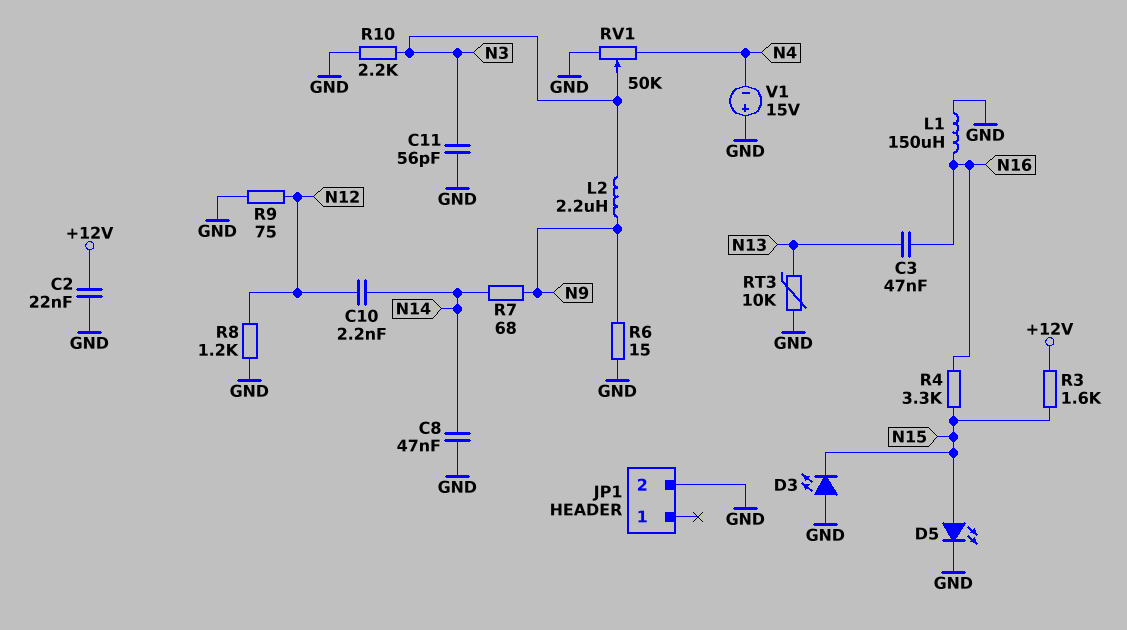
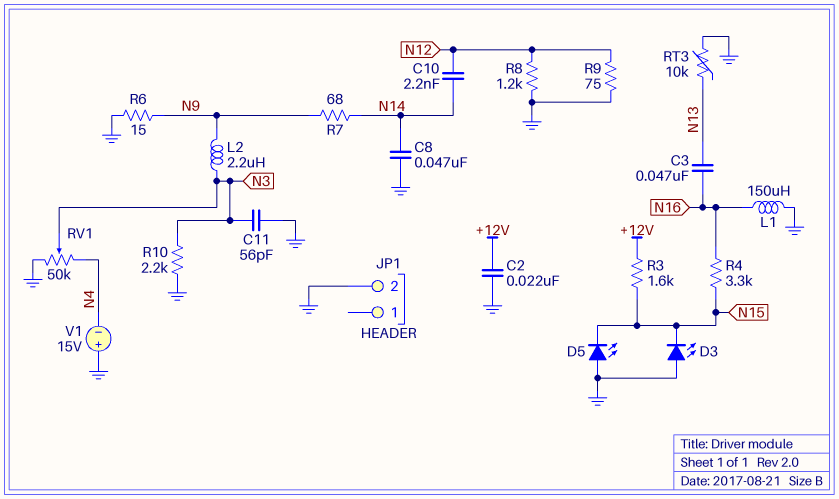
D5: LED (A N15, K GND) -> LED (A GND, K N15)

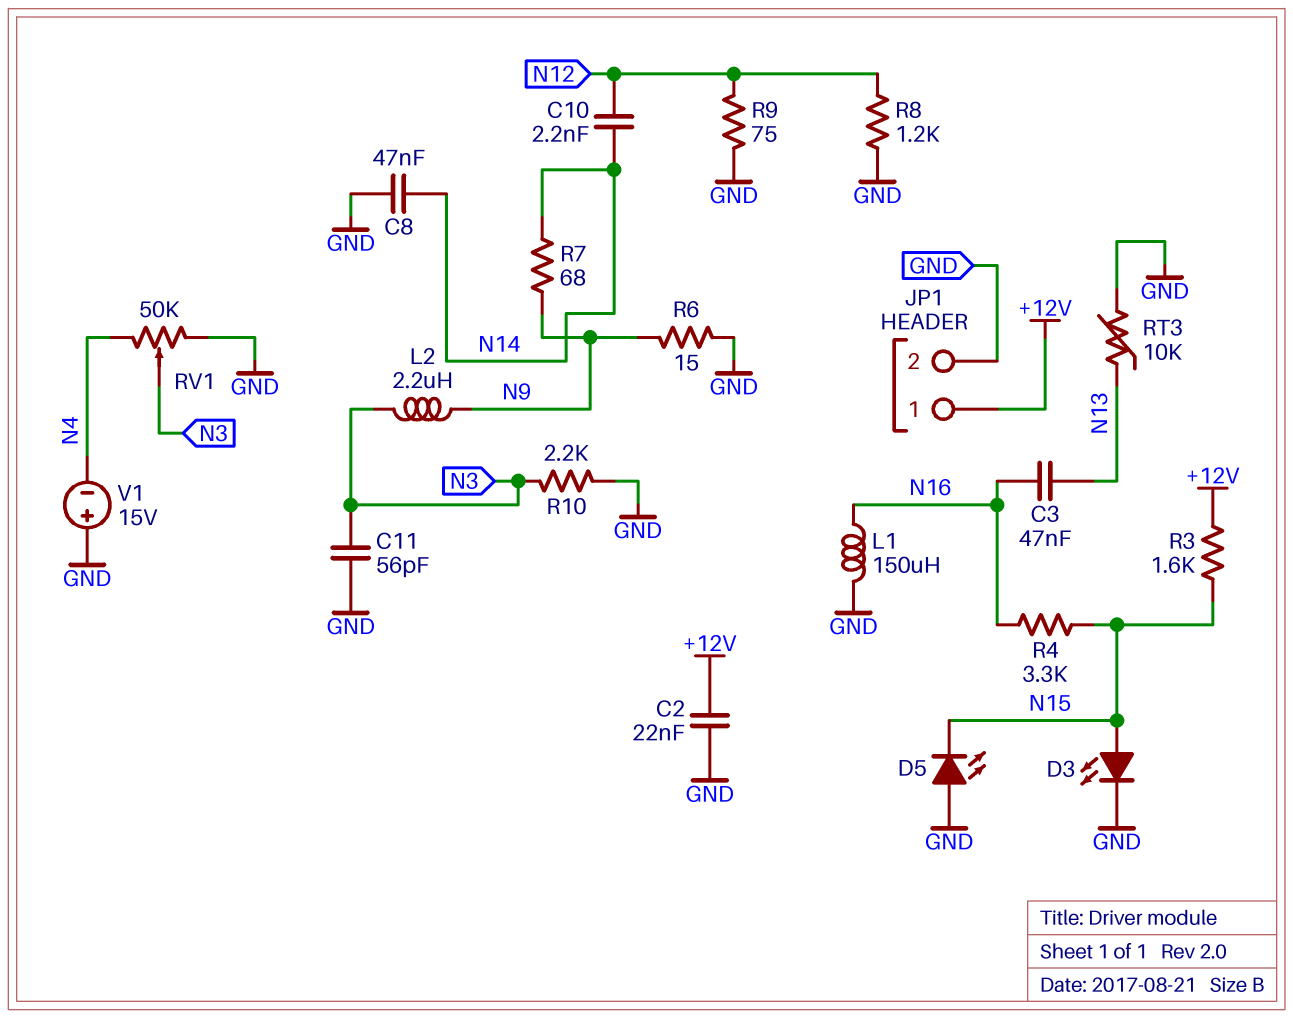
D3: LED (A GND, K N15) -> LED (A N15, K GND)
JP1 pin 1: none -> +12V

